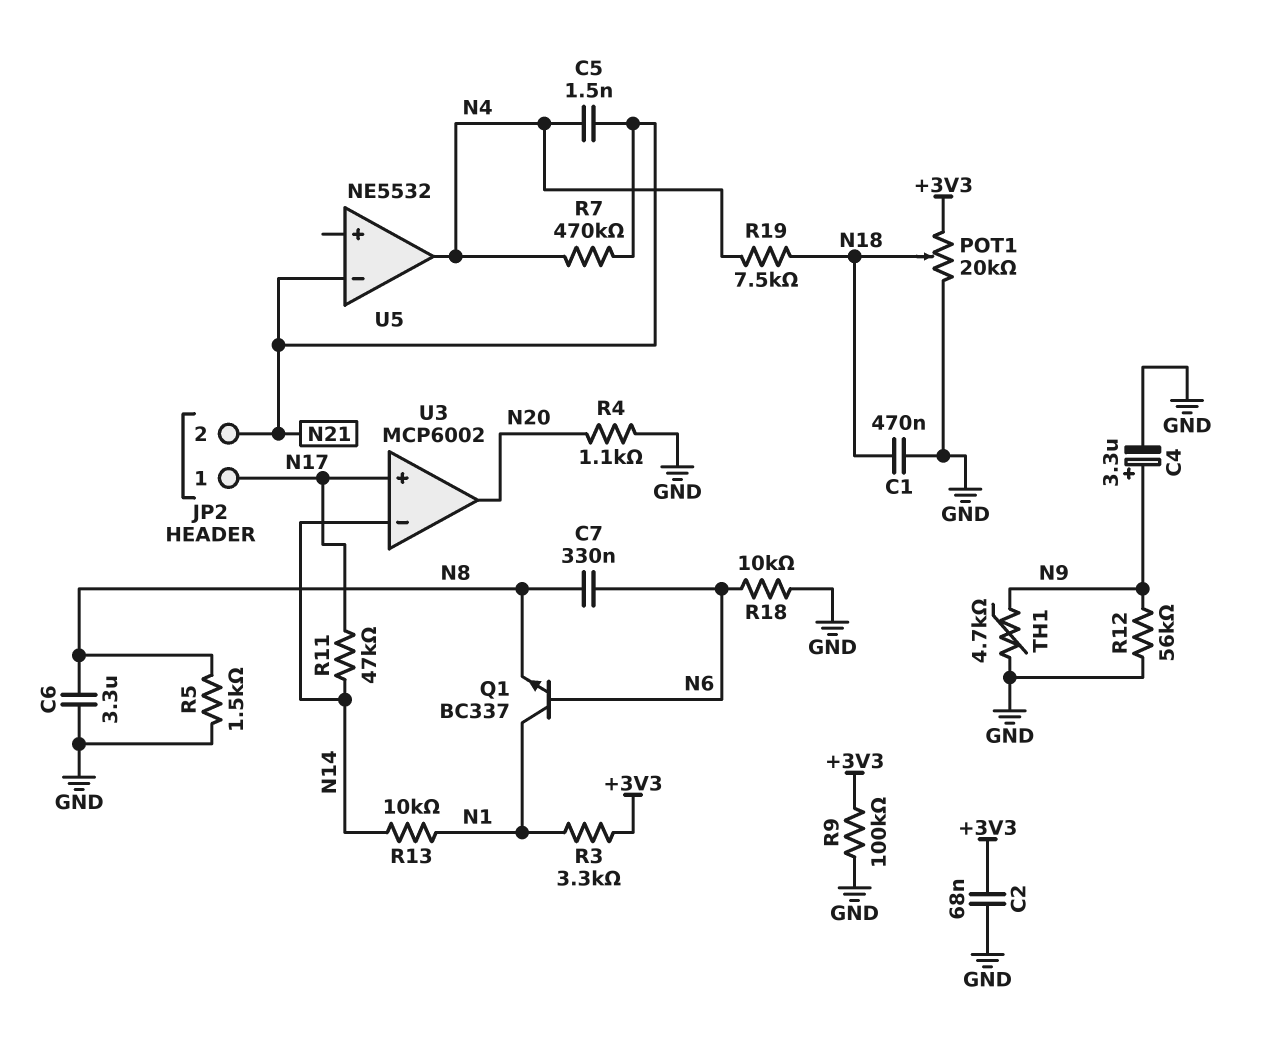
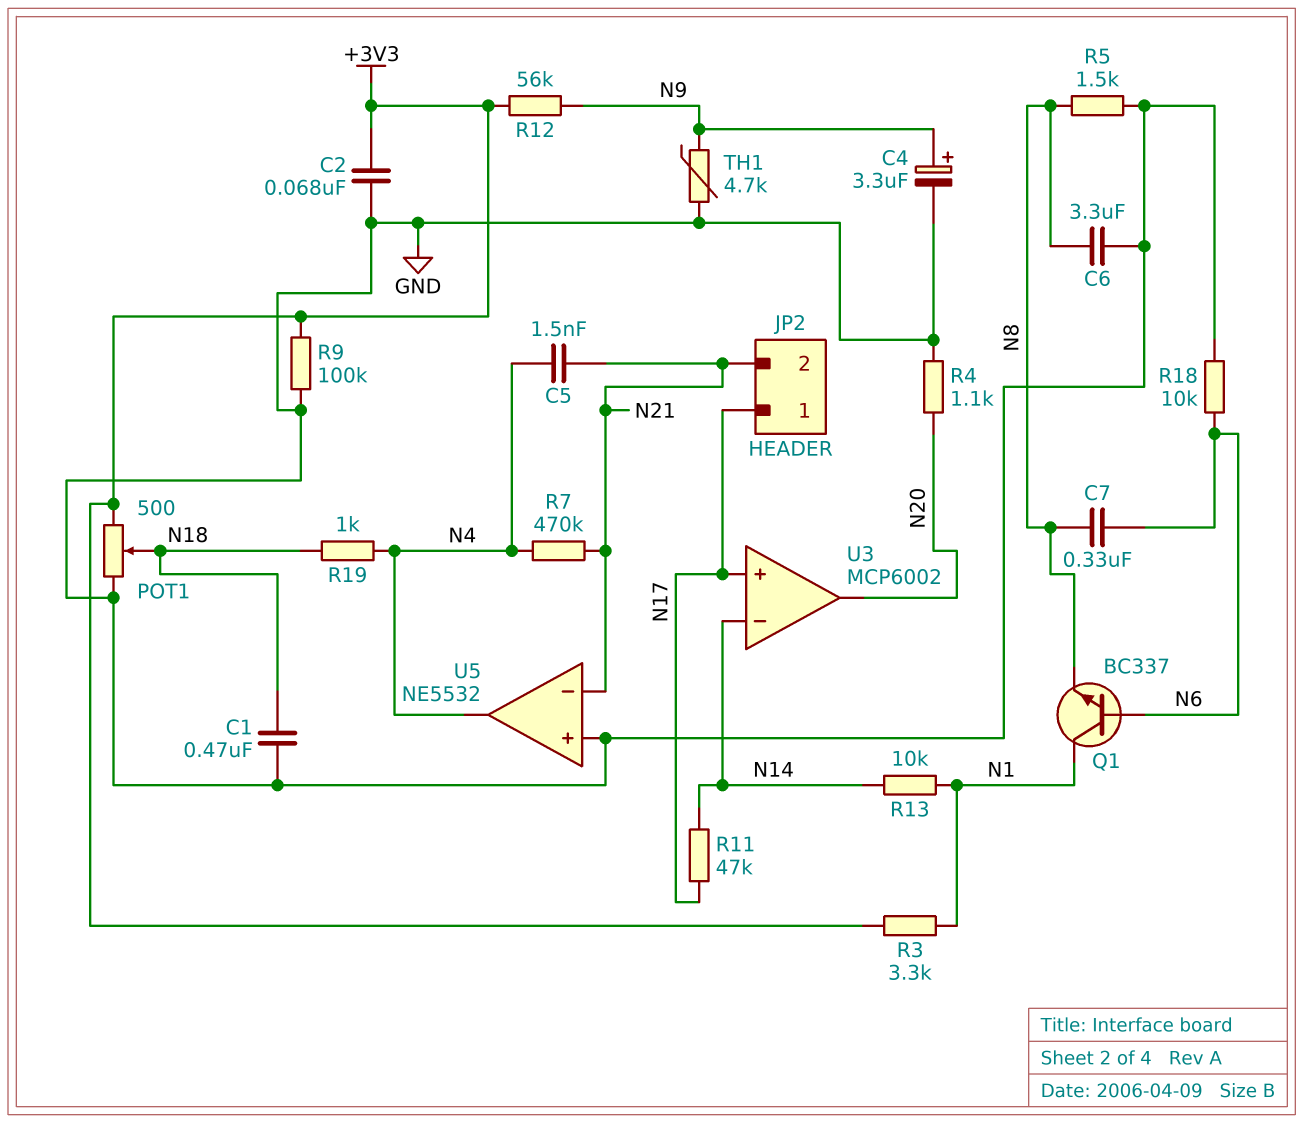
POT1: 20k (+3V3, GND, wiper N18) -> 500 (+3V3, GND, wiper N18)
R12: 56k (GND, N9) -> 56k (+3V3, N9)
R19: 7.5k (N4, N18) -> 1k (N4, N18)
U5 pin in+: none -> GND

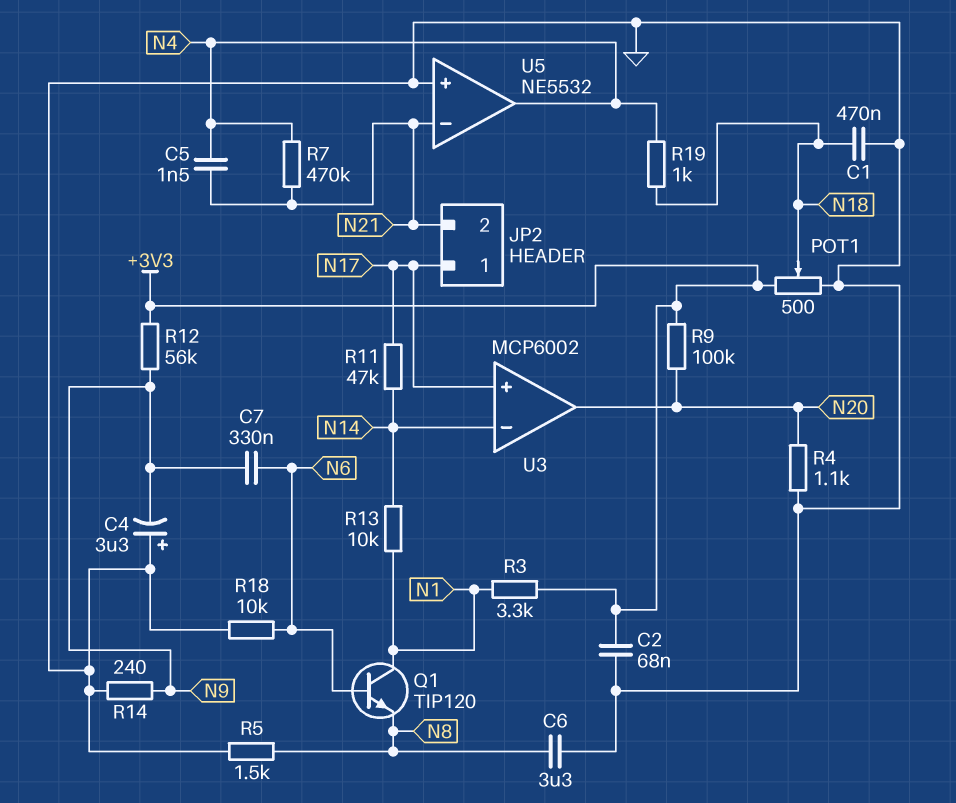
C4: 3.3uF (plus N9, minus GND) -> 3.3uF (plus GND, minus N9)
C7: 330nF (N6, N8) -> 330nF (N6, N9)
Q1: NPN BC337 (B N6, C N1, E N8) -> NPN TIP120 (B N6, C N1, E N8)
R9: 100k (+3V3, GND) -> 100k (+3V3, N20)
R14: none -> 240 (GND, N9)
TH1: 4.7k (GND, N9) -> none

